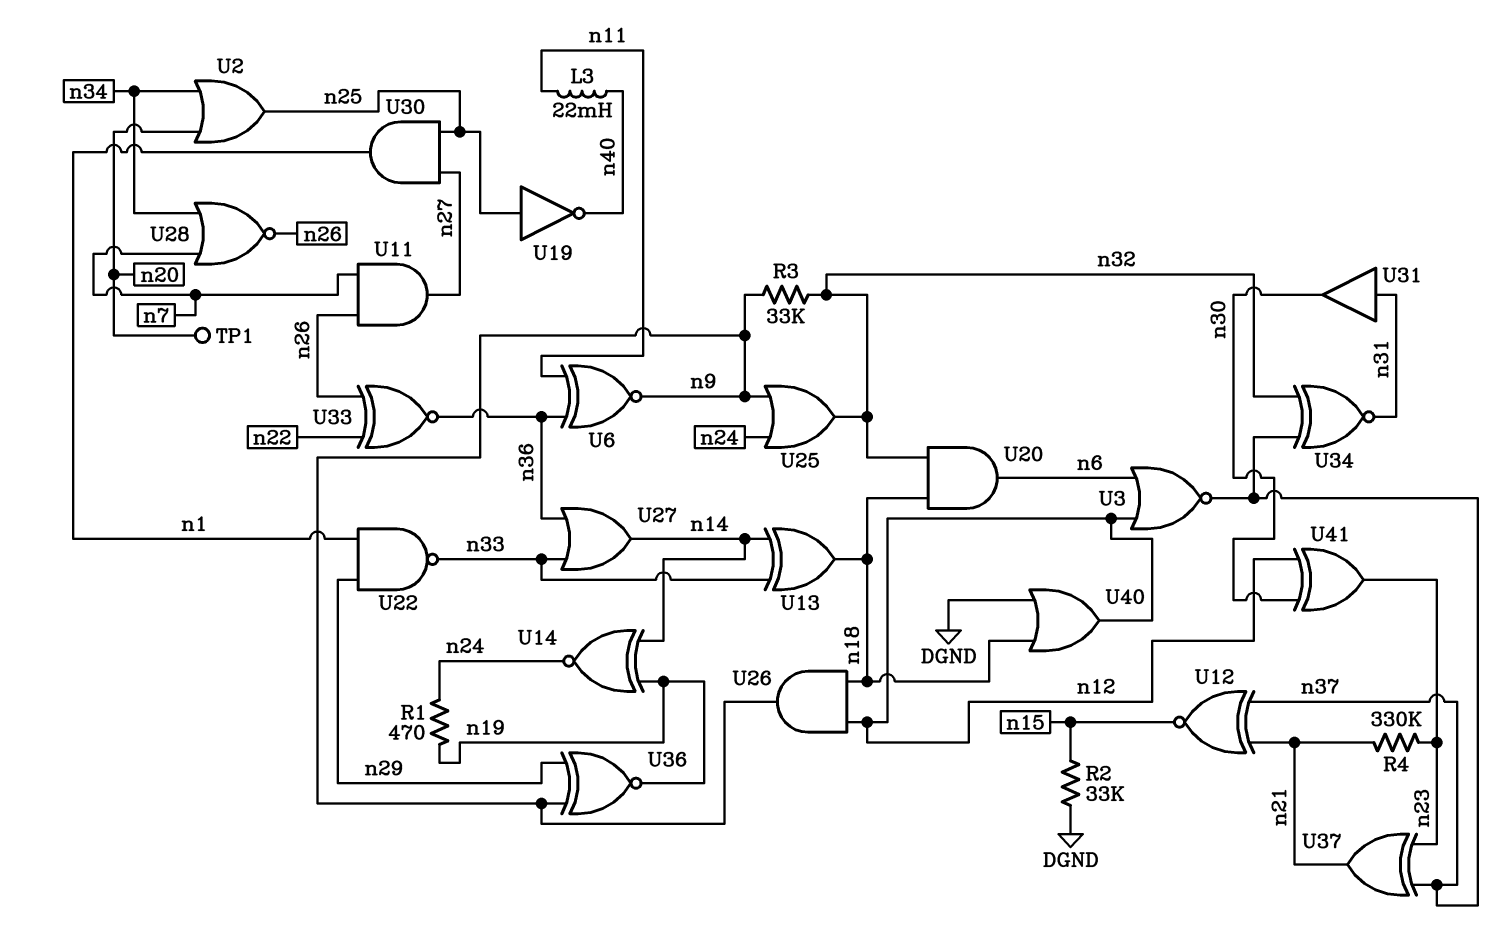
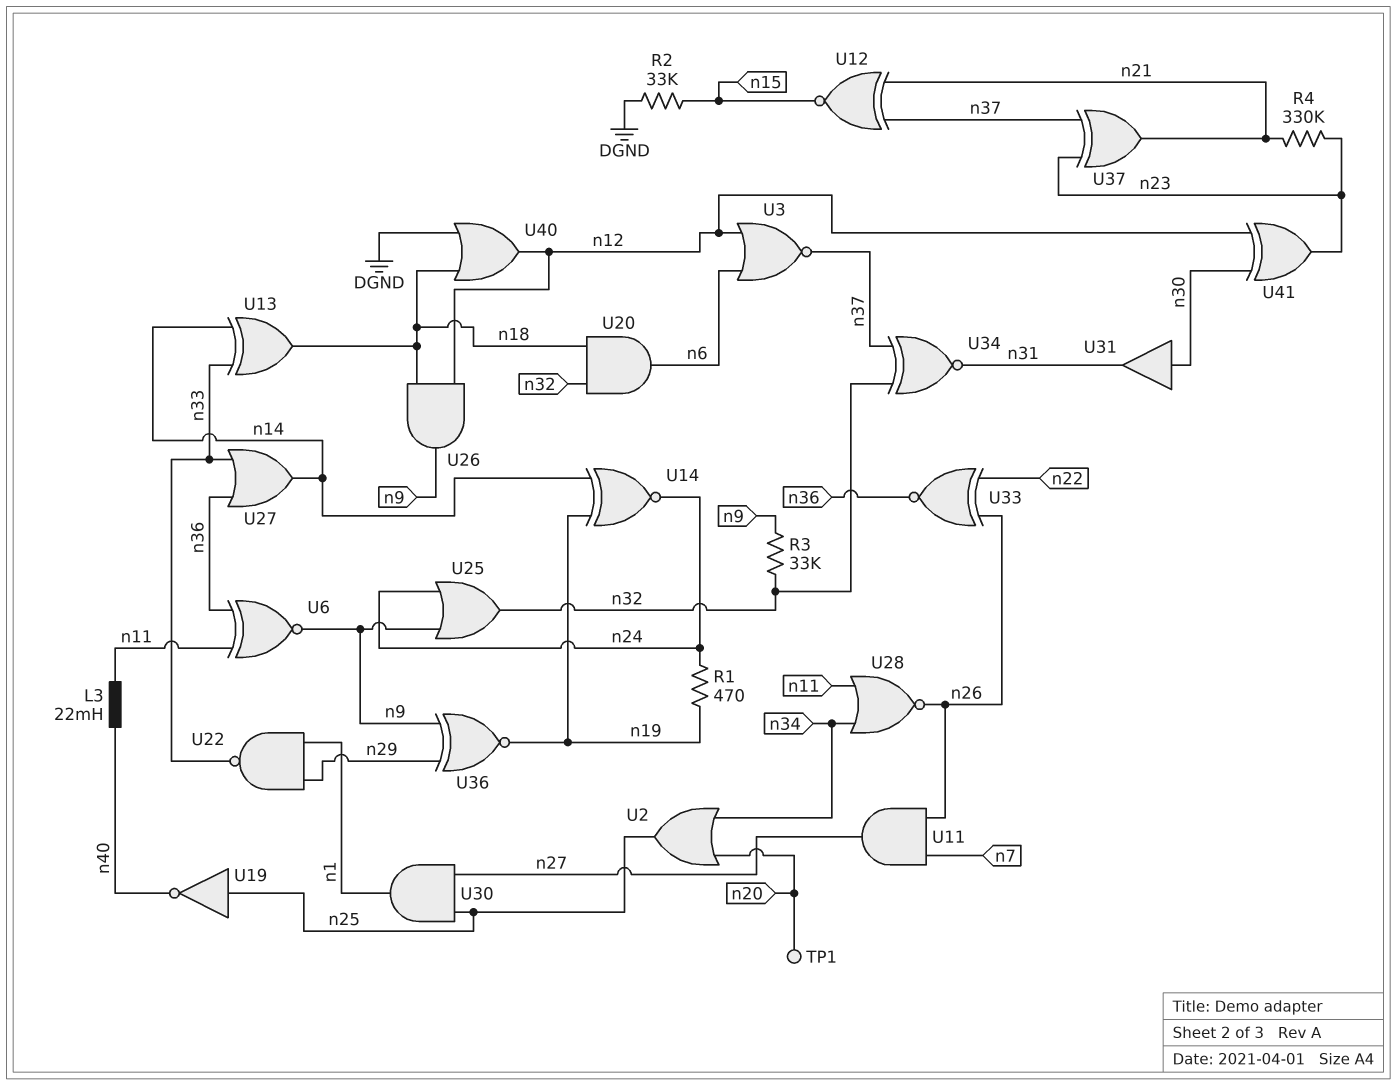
U28: NOR (in n7, in n34, out n26) -> NOR (in n11, in n34, out n26)
U31: buffer (in n31, out n30) -> buffer (in n30, out n31)

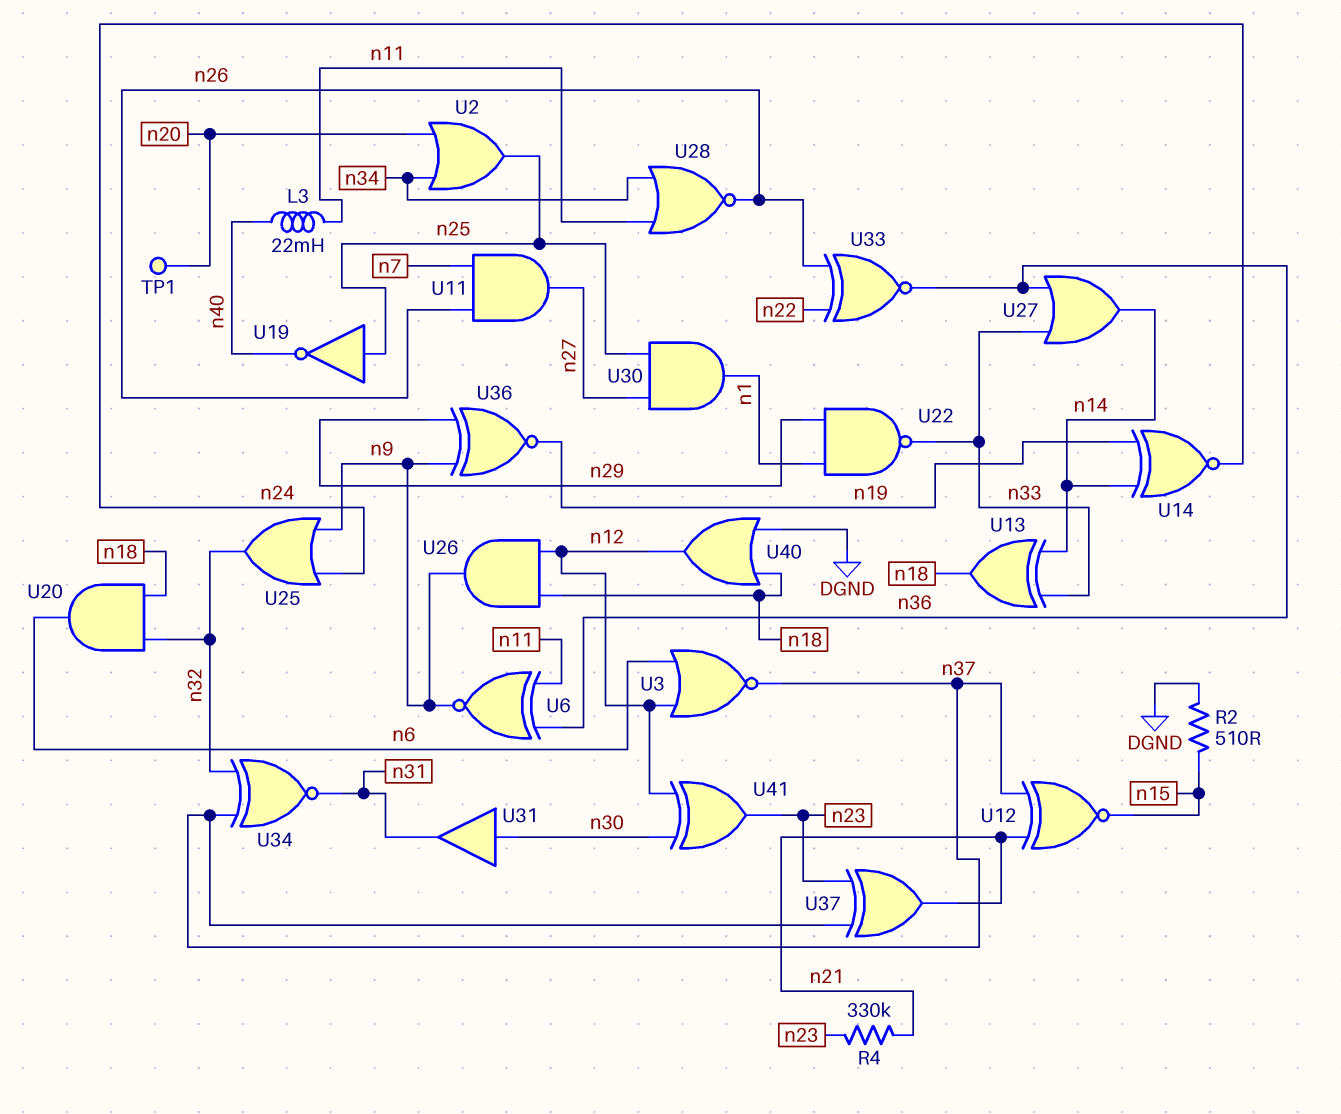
R1: 470 (n19, n24) -> none
R2: 33k (DGND, n15) -> 510 (DGND, n15)
R3: 33k (n9, n32) -> none

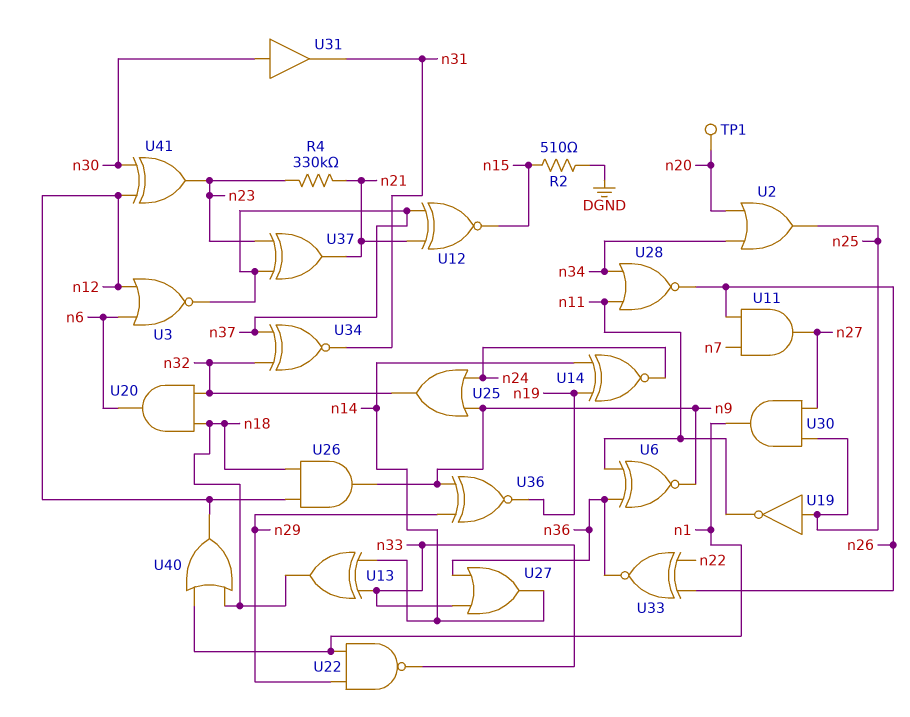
L3: 22mH (n11, n40) -> none
U19: NOT (in n25, out n40) -> NOT (in n25, out n11)
U40: OR (in DGND, in n18, out n12) -> OR (in n1, in n18, out n12)

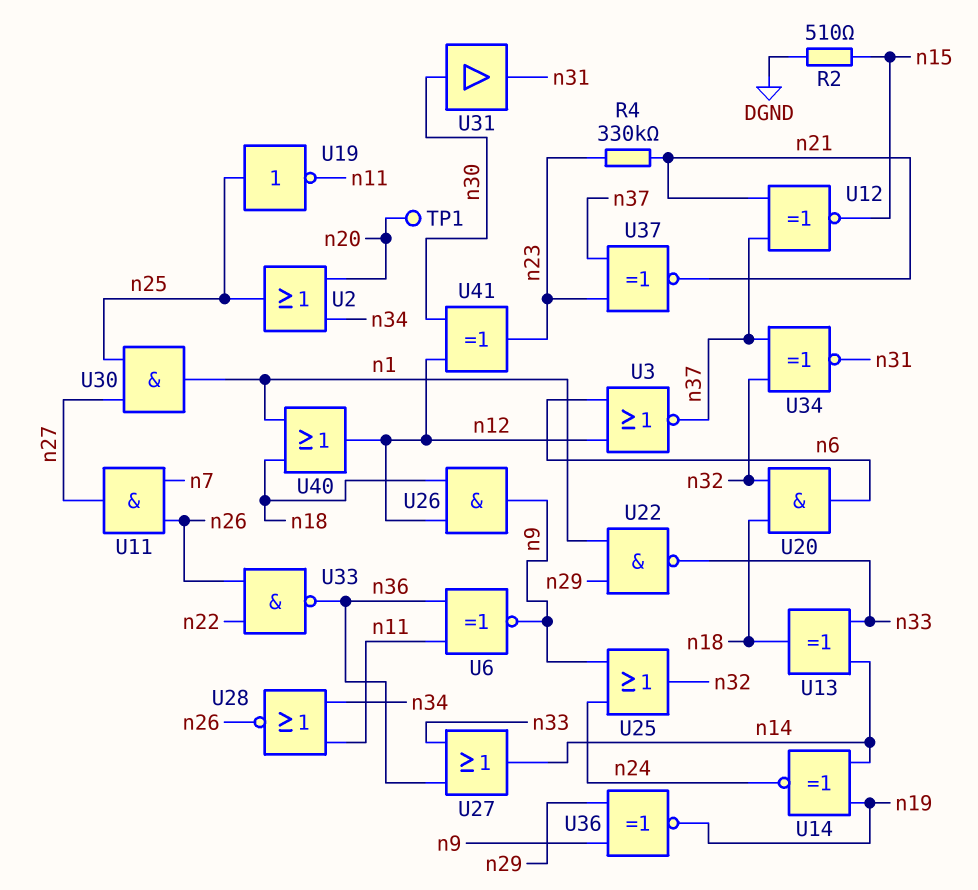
U33: XNOR (in n22, in n26, out n36) -> NAND (in n22, in n26, out n36)
U37: XOR (in n23, in n37, out n21) -> XNOR (in n23, in n37, out n21)

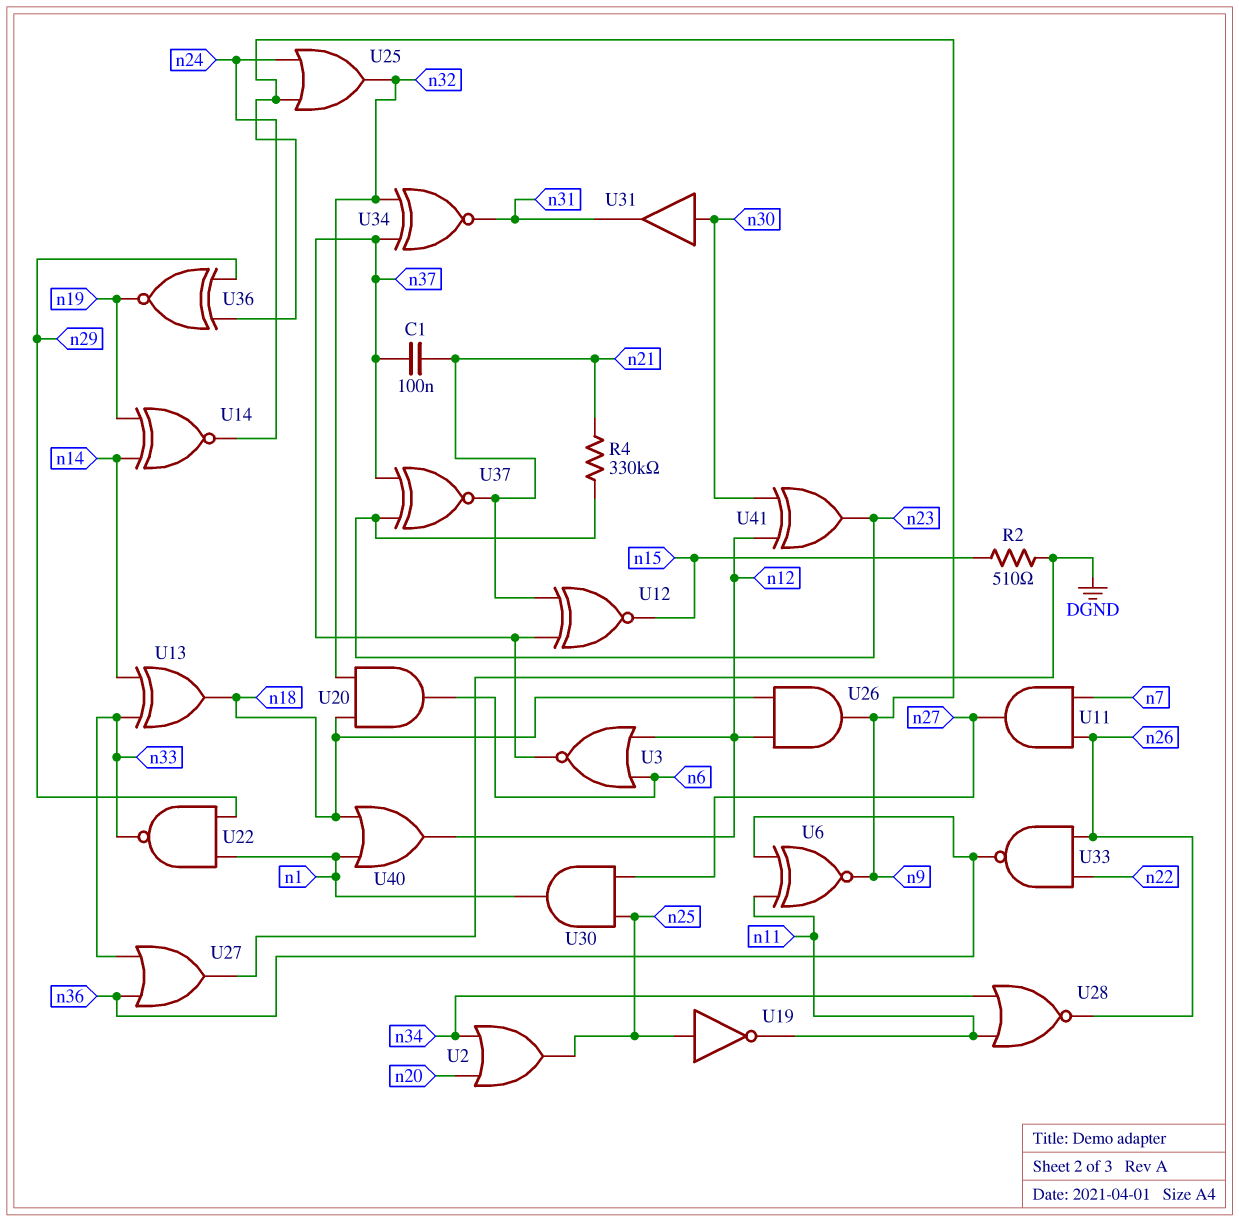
C1: none -> 100nF (n21, n37)
TP1: test point (n20) -> none
U27: OR (in n33, in n36, out n14) -> OR (in n33, in n36, out DGND)

